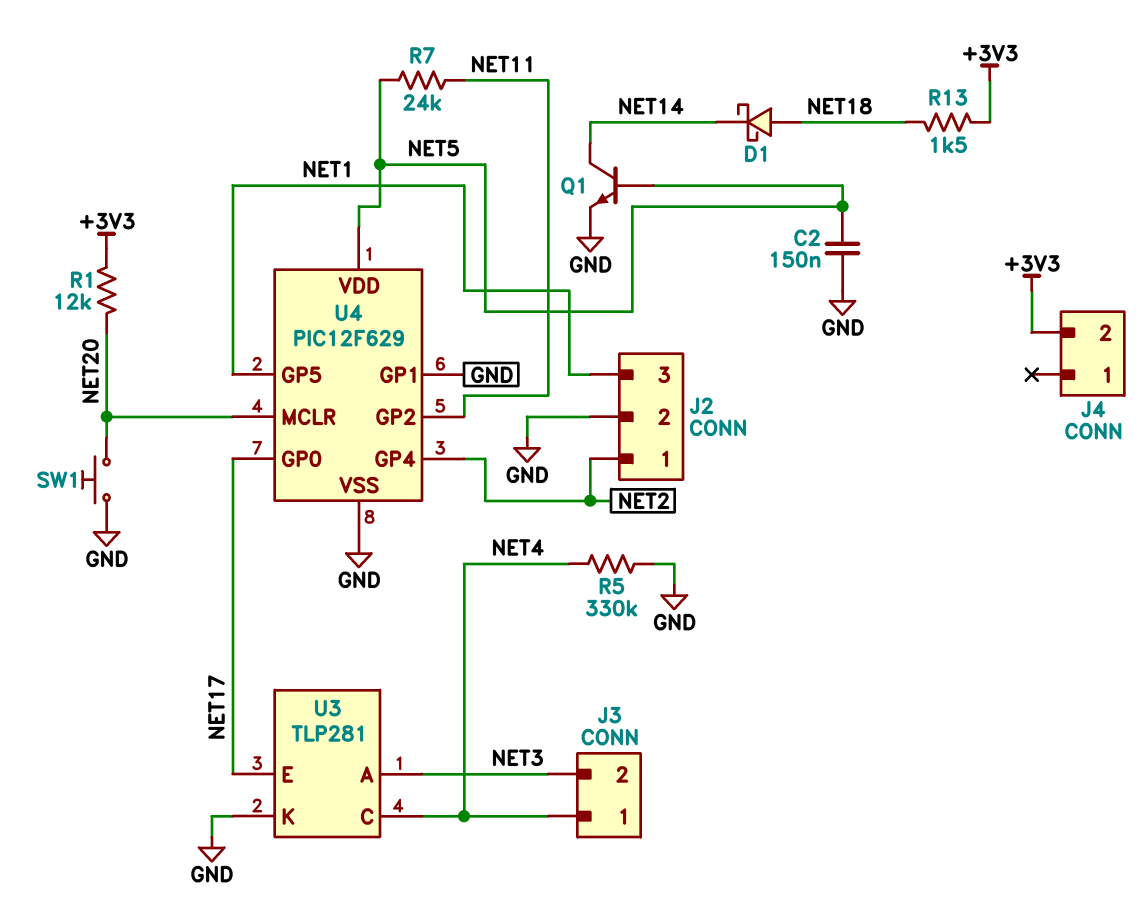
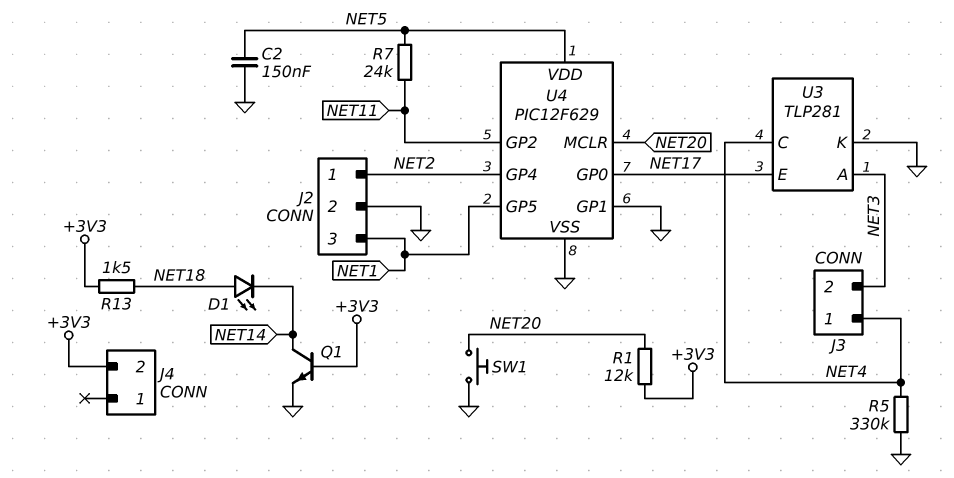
D1: schottky (A NET18, K NET14) -> LED (A NET18, K NET14)
Q1: NPN (B NET5, C NET14, E GND) -> NPN (B +3V3, C NET14, E GND)

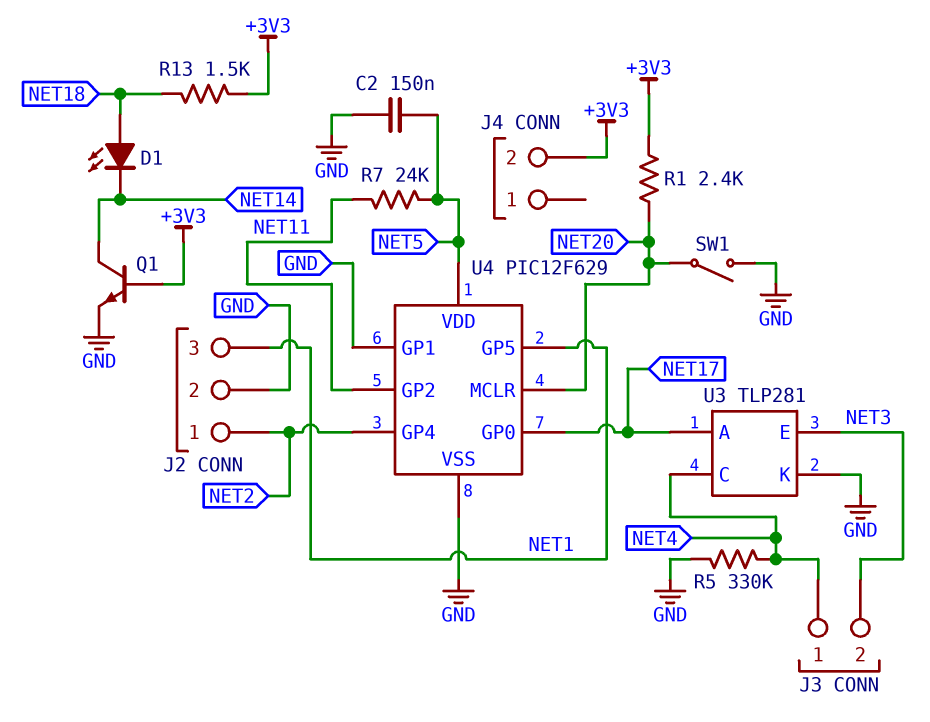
R1: 12k (+3V3, NET20) -> 2.4k (+3V3, NET20)
SW1: button (GND, NET20) -> switch (GND, NET20)
U3 pin A: NET3 -> NET17
U3 pin E: NET17 -> NET3

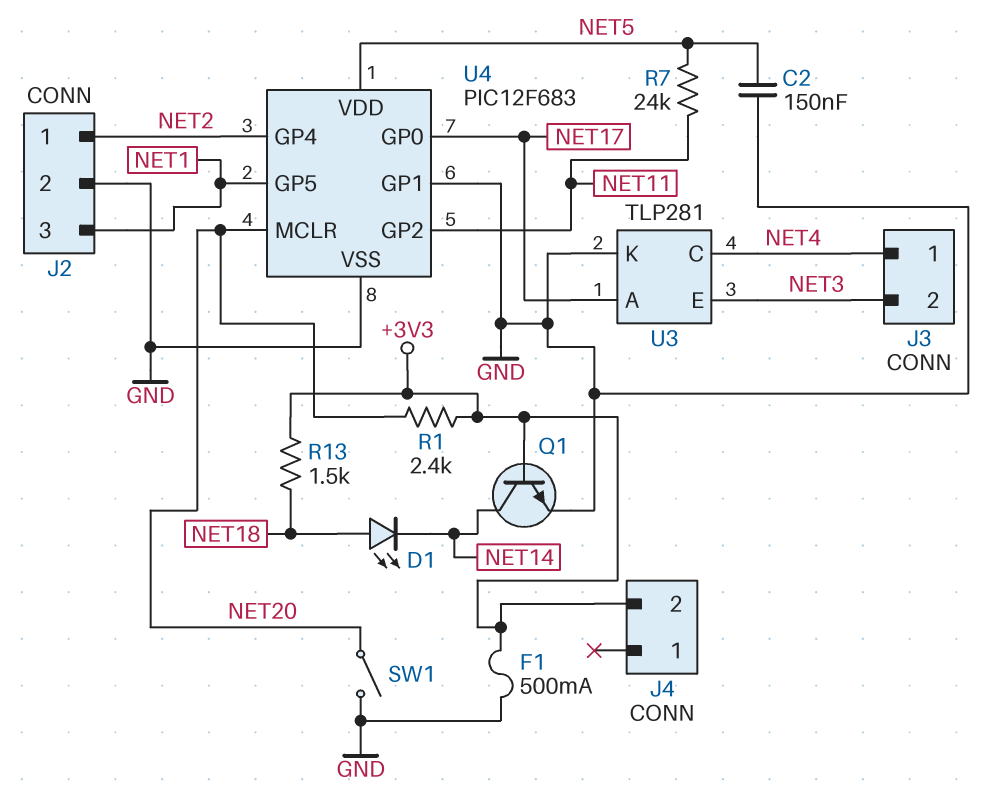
F1: none -> 500mA (+3V3, GND)
R5: 330k (GND, NET4) -> none
U4: PIC12F629 -> PIC12F683

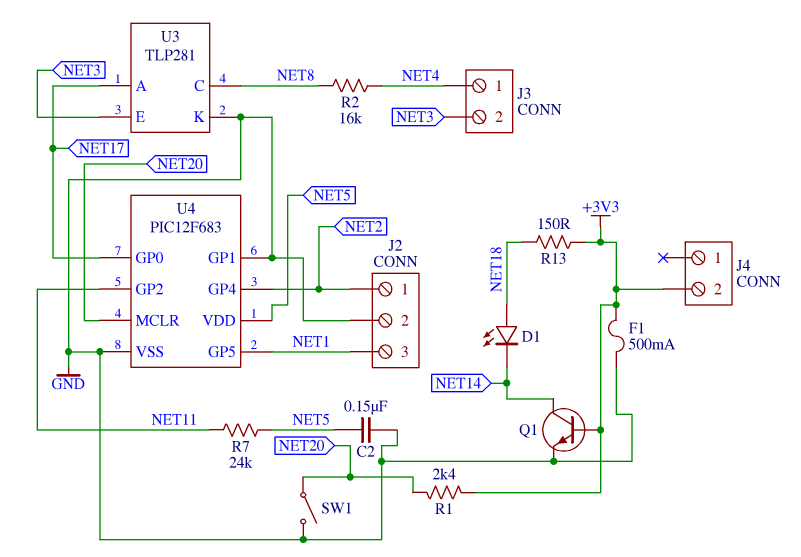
R2: none -> 16k (NET4, NET8)
R13: 1.5k (+3V3, NET18) -> 150 (+3V3, NET18)
U3 pin C: NET4 -> NET8

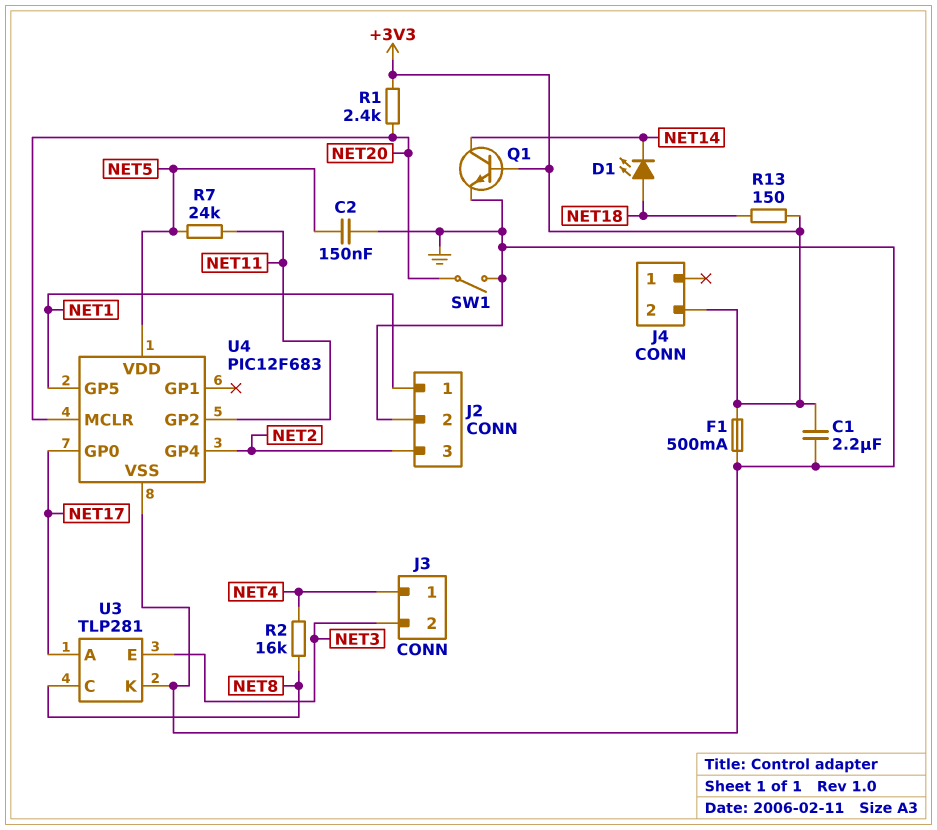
C1: none -> 2.2uF (+3V3, GND)
J2 pin 1: NET2 -> NET1
J2 pin 3: NET1 -> NET2
U4 pin GP1: GND -> none

